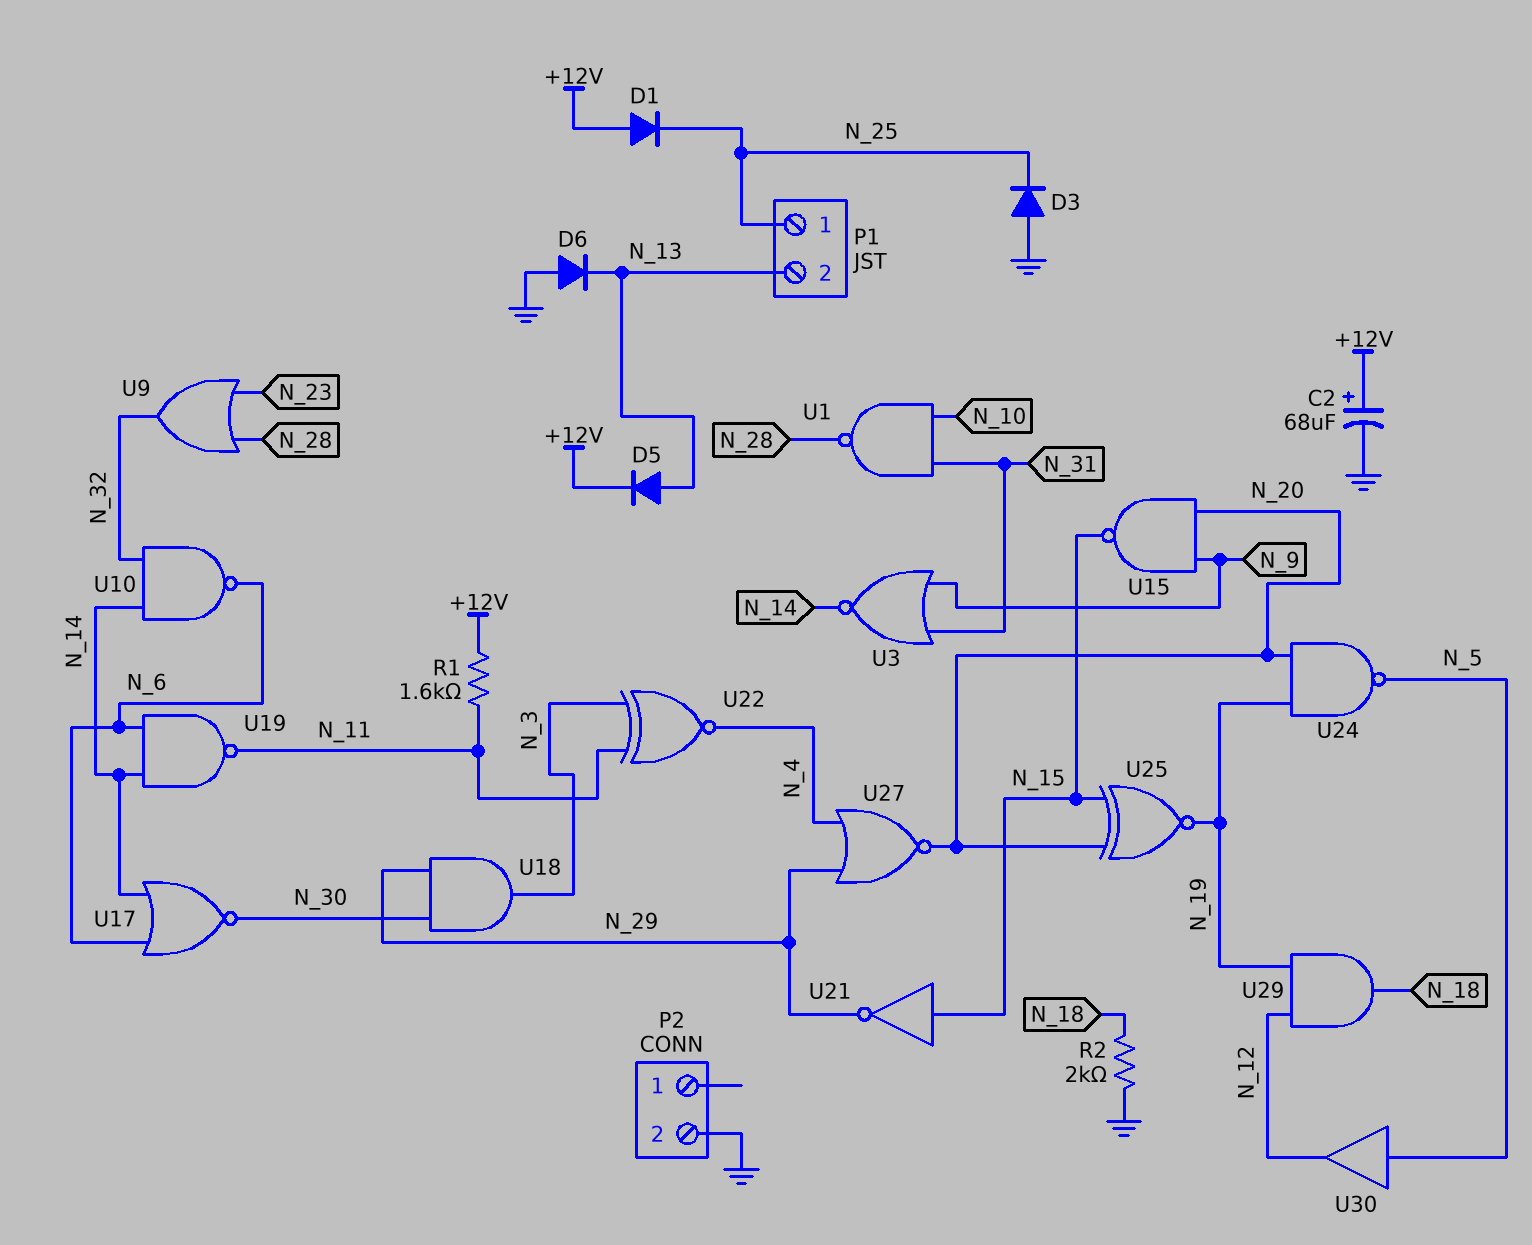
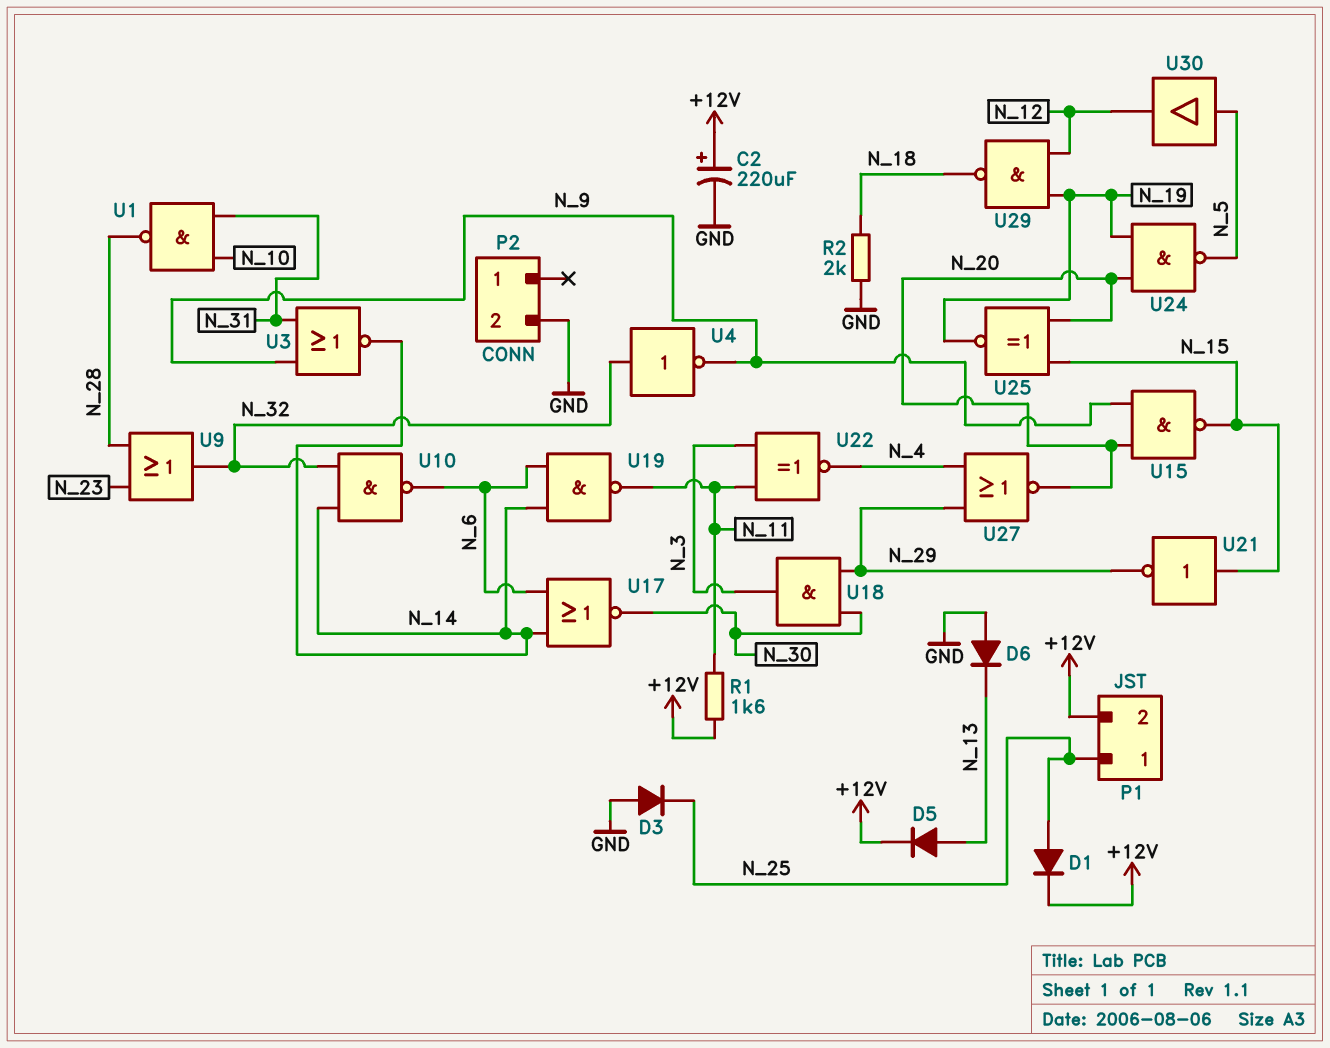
C2: 68uF (plus +12V, minus GND) -> 220uF (plus +12V, minus GND)
D1: diode (A +12V, K N_25) -> diode (A N_25, K +12V)
P1 pin 2: N_13 -> +12V
U4: none -> NOT (in N_32, out N_9)
U29: AND (in N_12, in N_19, out N_18) -> NAND (in N_12, in N_19, out N_18)

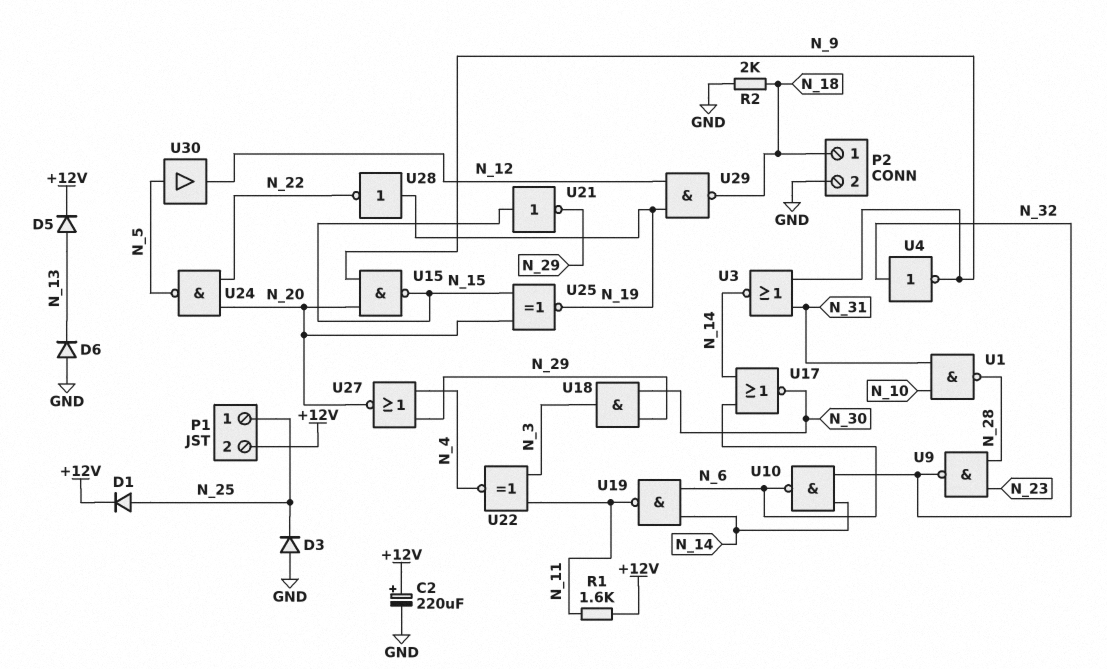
P2 pin 1: none -> N_18
U9: OR (in N_23, in N_28, out N_32) -> NAND (in N_23, in N_28, out N_32)
U24: NAND (in N_19, in N_20, out N_5) -> NAND (in N_20, in N_22, out N_5)
U28: none -> NOT (in N_19, out N_22)

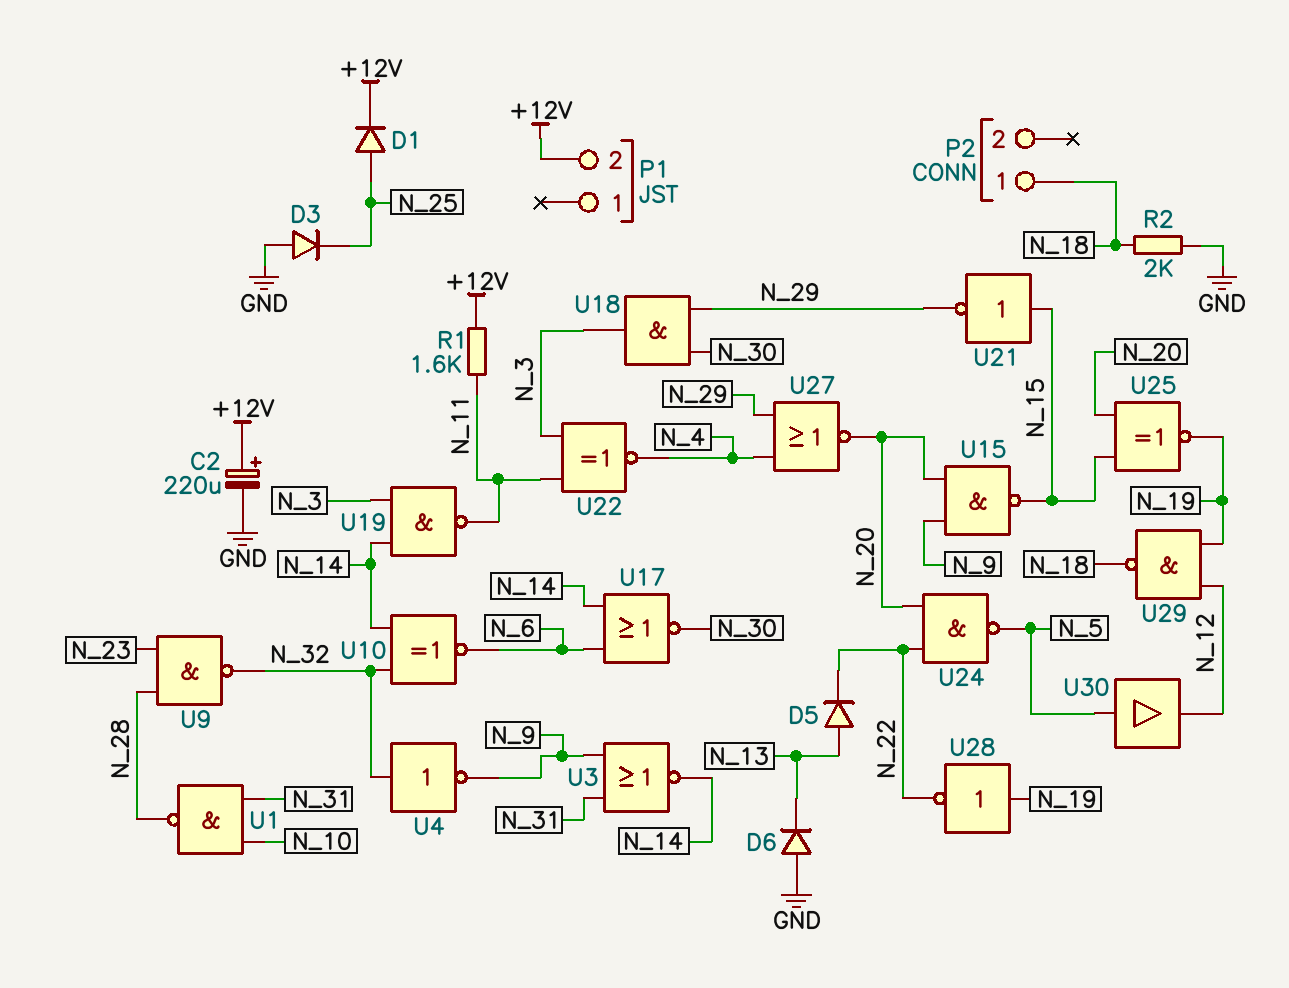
D5: diode (A N_13, K +12V) -> diode (A N_13, K N_22)
P1 pin 1: N_25 -> none
P2 pin 2: GND -> none
U10: NAND (in N_14, in N_32, out N_6) -> XNOR (in N_14, in N_32, out N_6)
U19: NAND (in N_6, in N_14, out N_11) -> NAND (in N_3, in N_14, out N_11)

